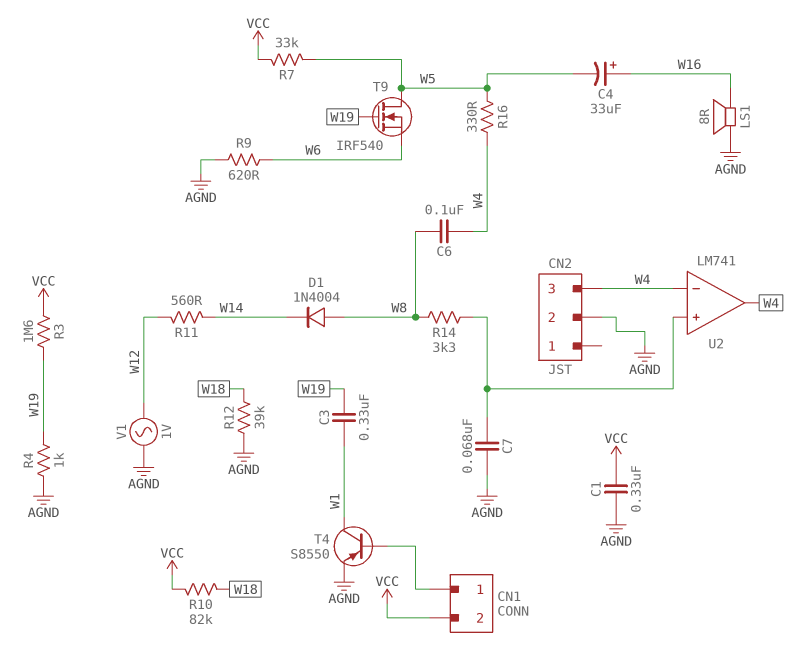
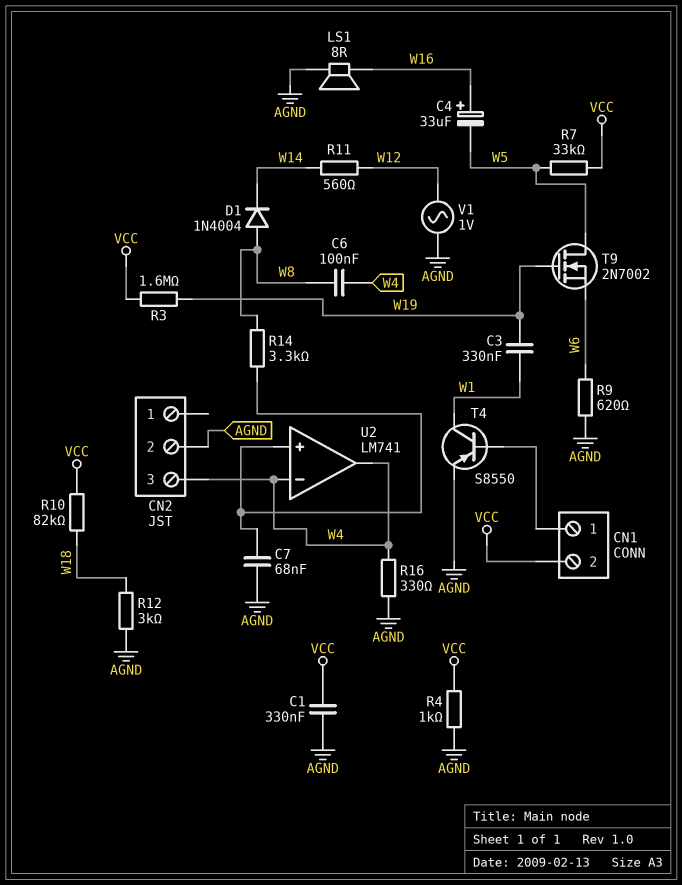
R4: 1k (AGND, W19) -> 1k (AGND, VCC)
R12: 39k (AGND, W18) -> 3k (AGND, W18)
R16: 330 (W4, W5) -> 330 (AGND, W4)
T9: NMOS IRF540 (G W19, D W5, S W6) -> NMOS 2N7002 (G W19, D W5, S W6)

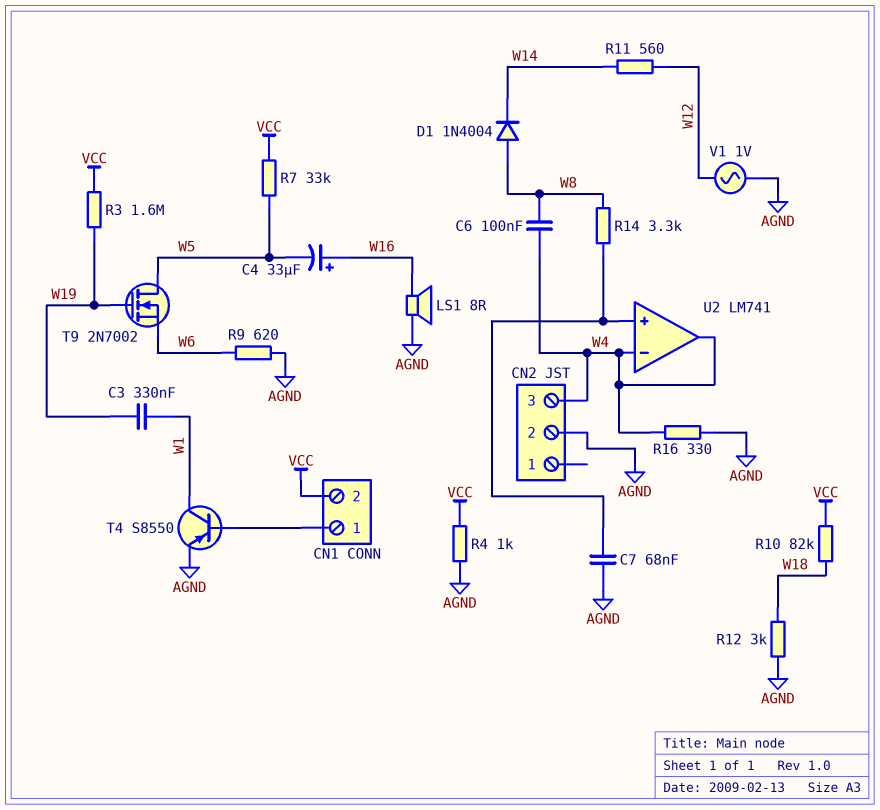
C1: 330nF (AGND, VCC) -> none

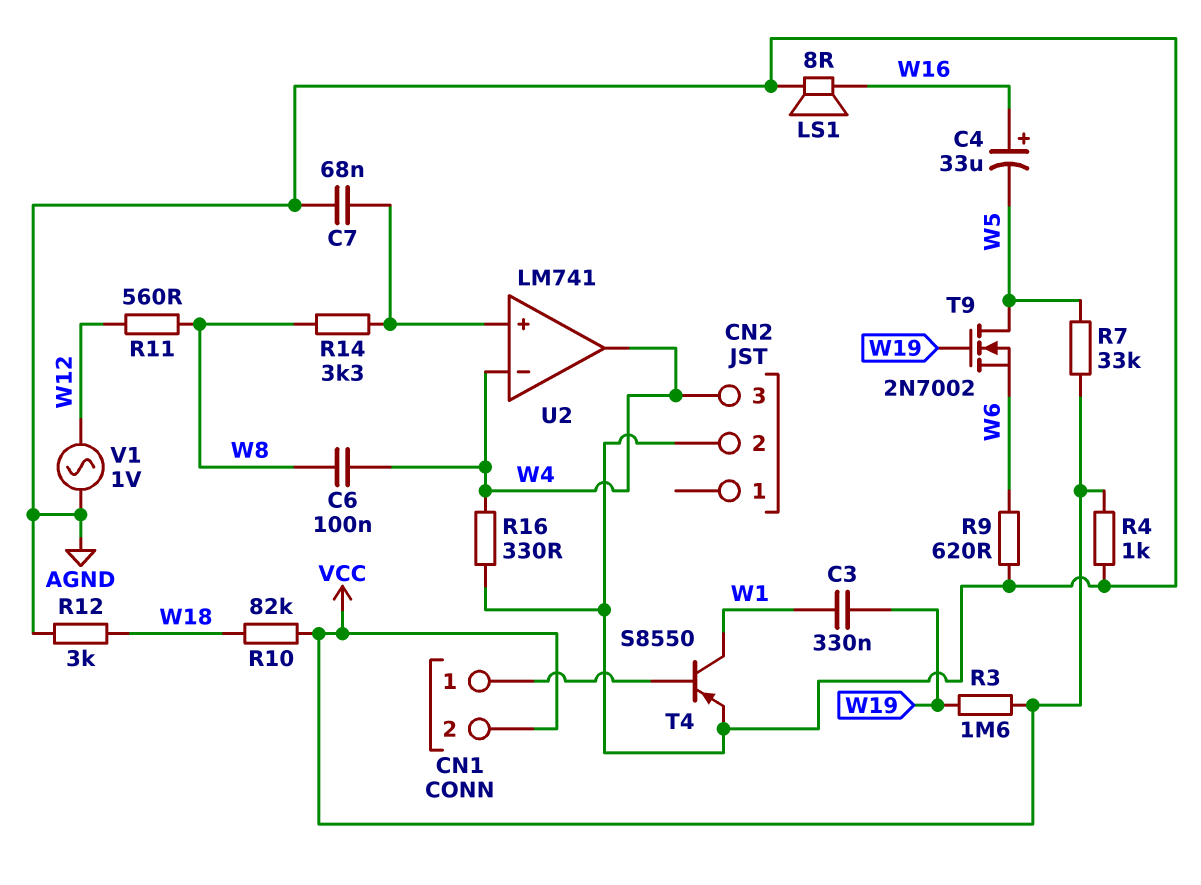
D1: diode 1N4004 (A W8, K W14) -> none
R11: 560 (W12, W14) -> 560 (W8, W12)

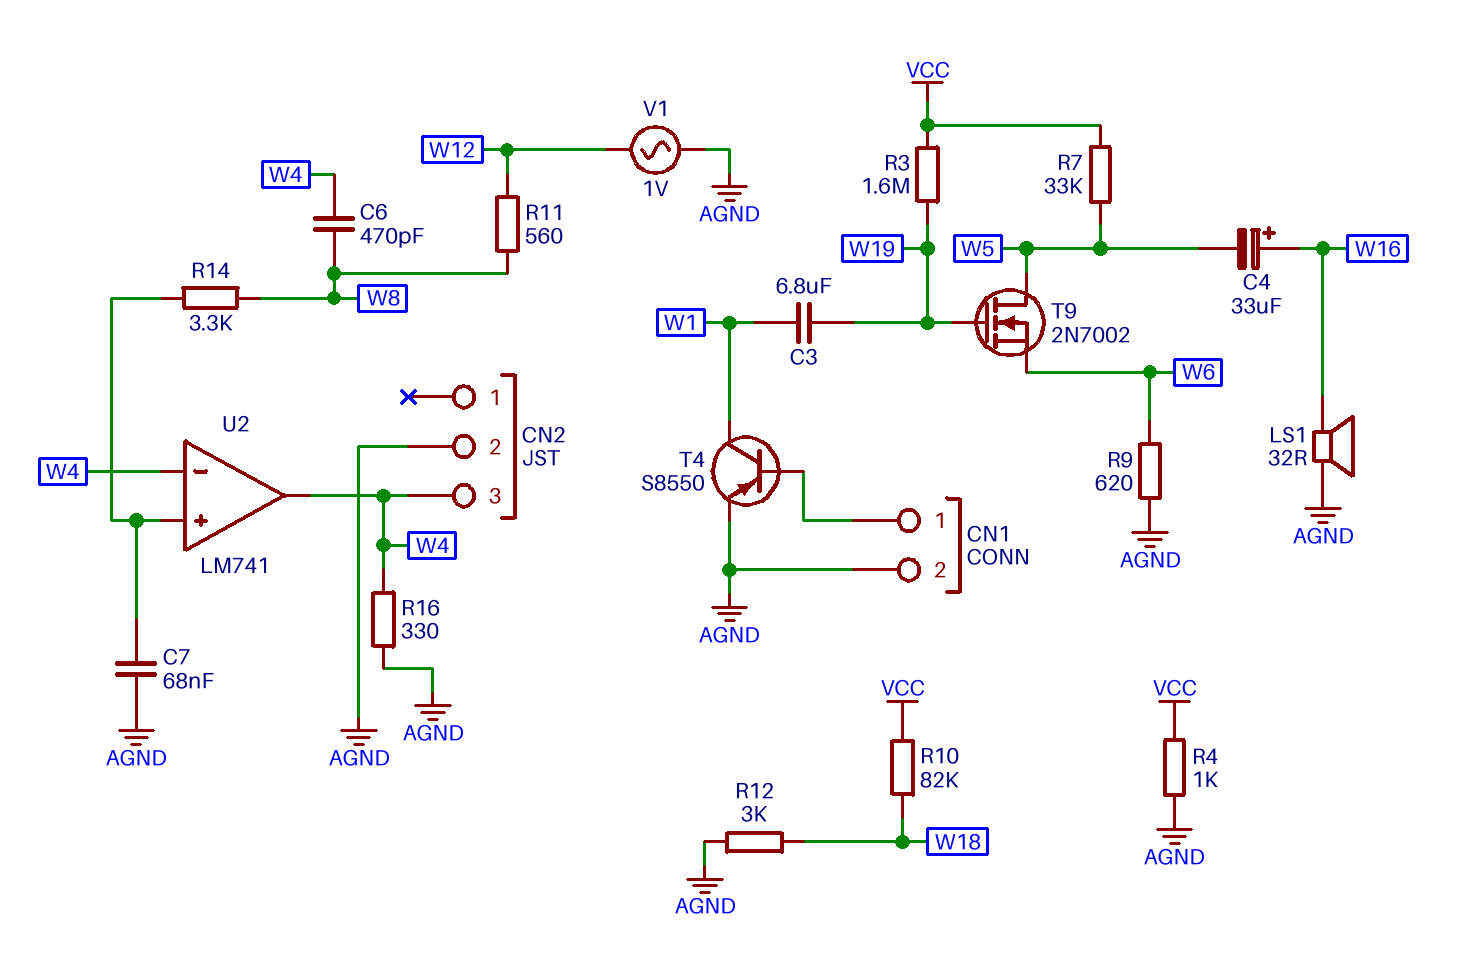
C3: 330nF (W1, W19) -> 6.8uF (W1, W19)
C6: 100nF (W4, W8) -> 470pF (W4, W8)
CN1 pin 2: VCC -> AGND
LS1: speaker 8R (AGND, W16) -> speaker 32R (AGND, W16)

